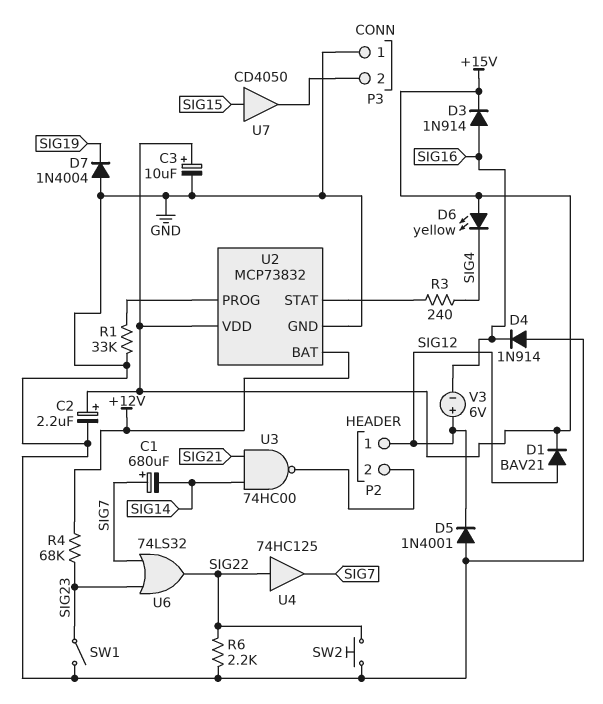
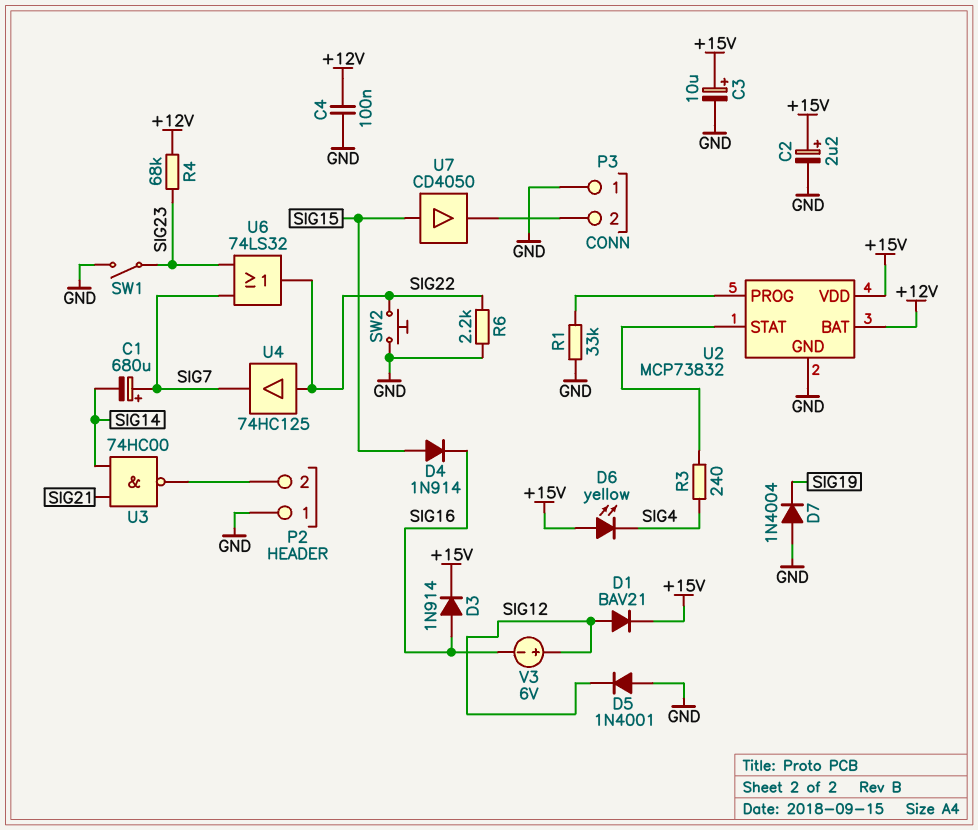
C4: none -> 100nF (+12V, GND)
D4: diode 1N914 (A GND, K SIG16) -> diode 1N914 (A SIG15, K SIG16)
P2 pin 1: SIG12 -> GND

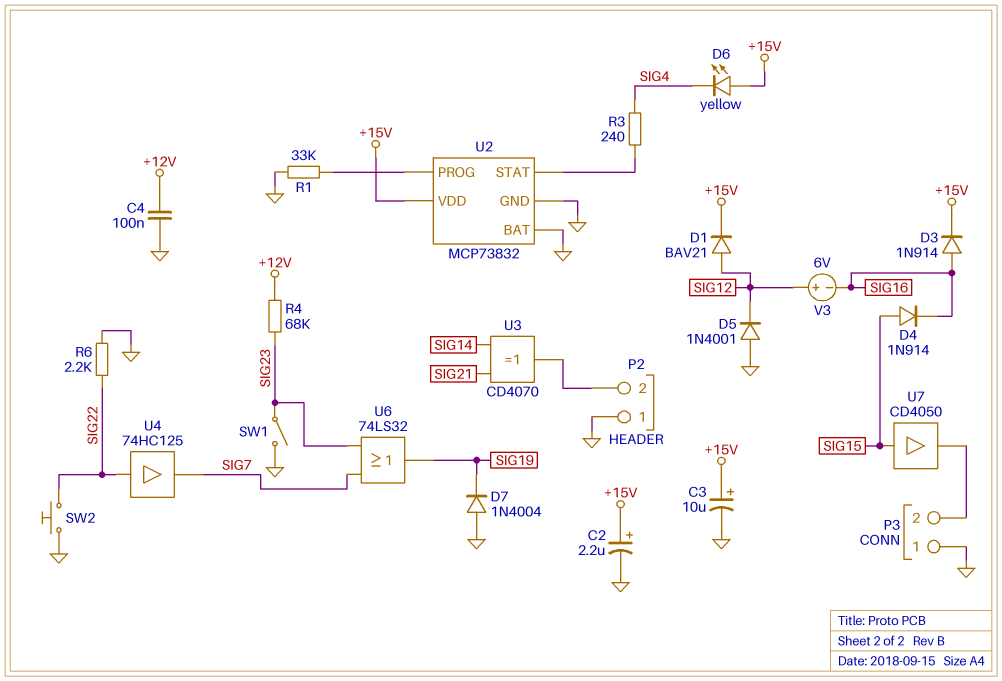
C1: 680uF (plus SIG7, minus SIG14) -> none
U2 pin BAT: +12V -> GND
U3: NAND 74HC00 (in SIG14, in SIG21, out P2/2) -> XOR CD4070 (in SIG14, in SIG21, out P2/2)
U6: OR 74LS32 (in SIG7, in SIG23, out SIG22) -> OR 74LS32 (in SIG7, in SIG23, out SIG19)

